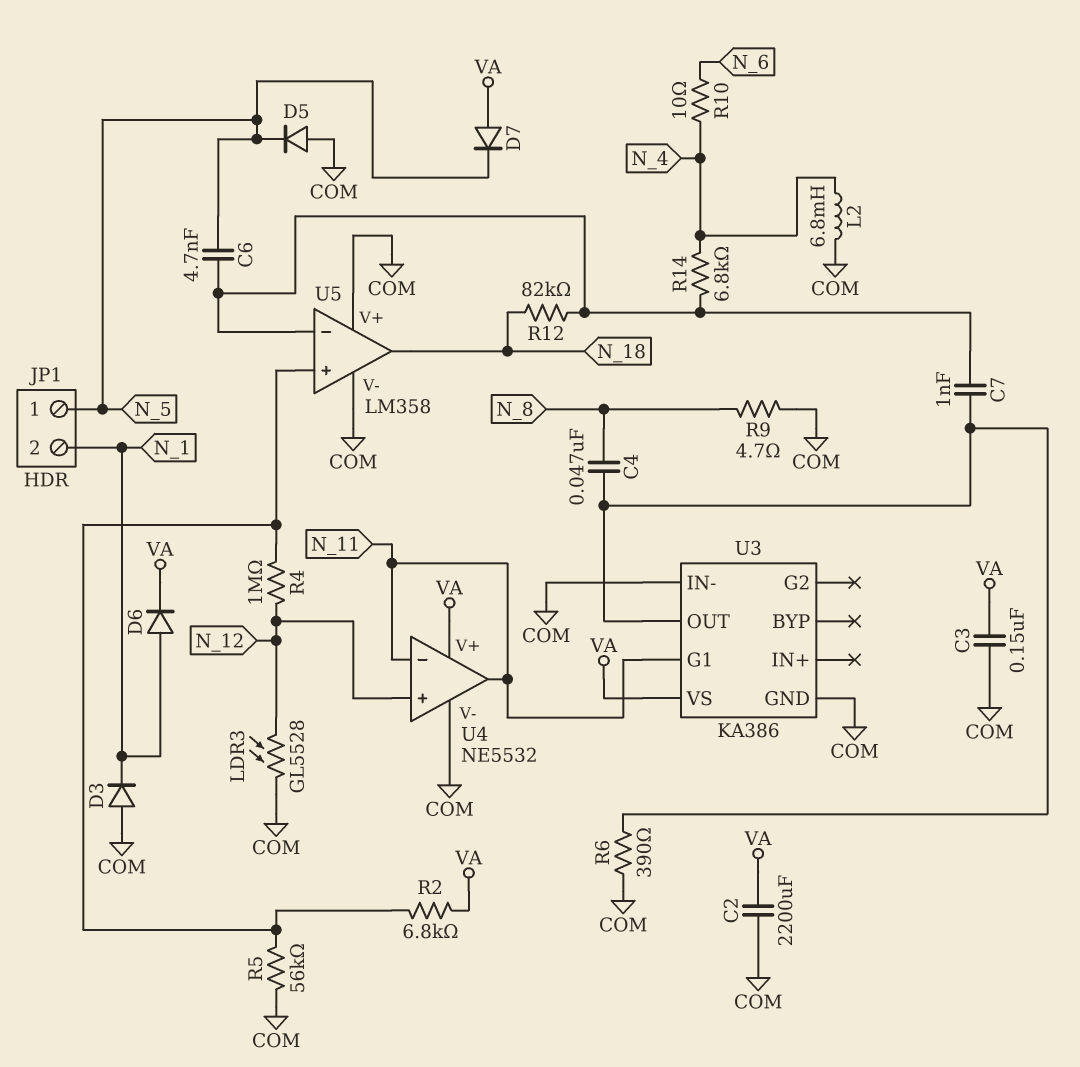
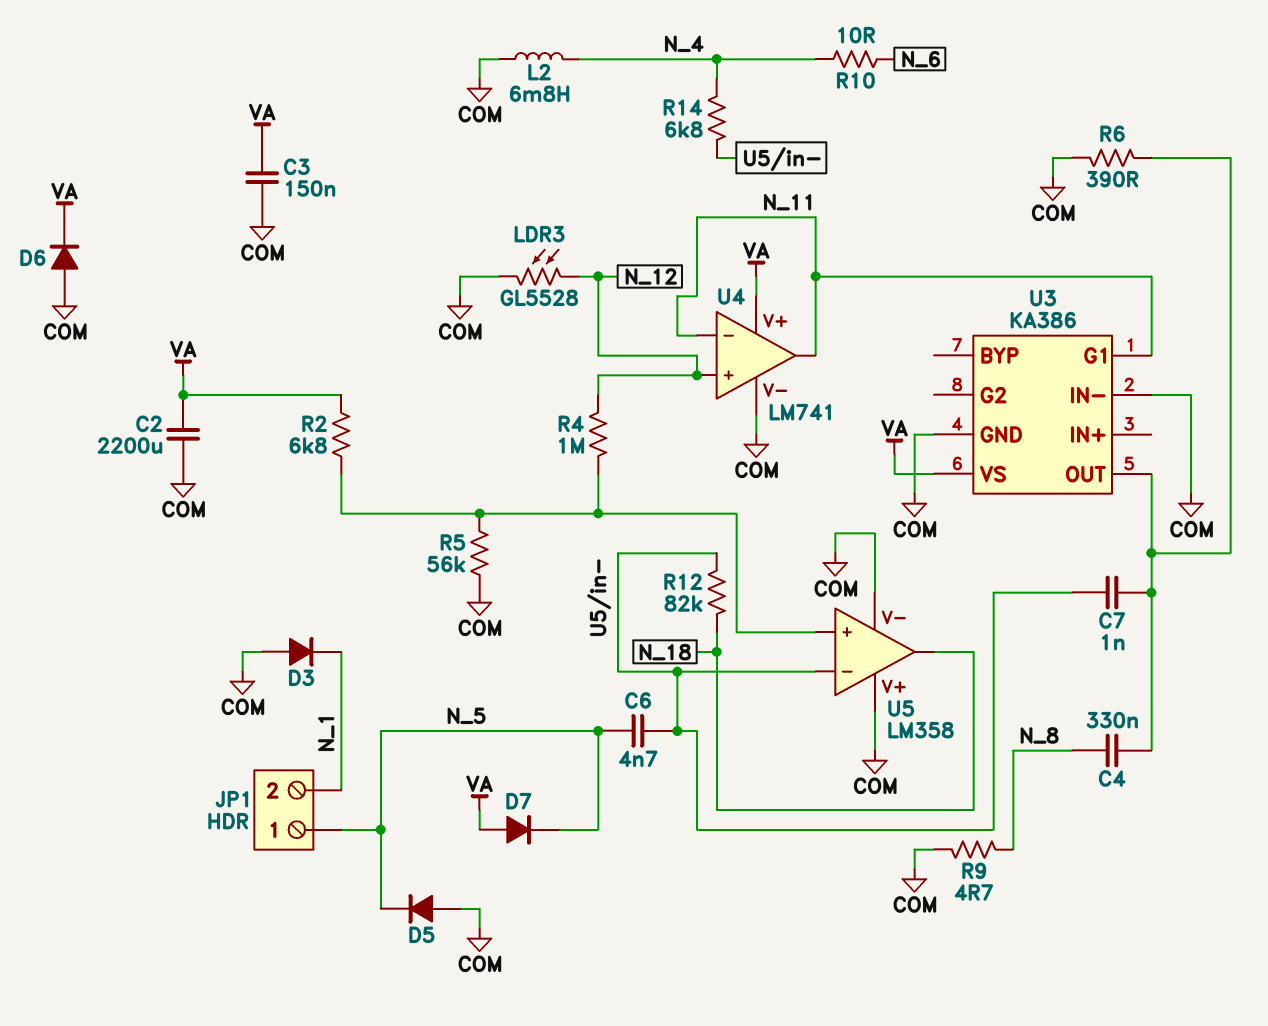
C4: 47nF (N_8, U3/OUT) -> 330nF (N_8, U3/OUT)
D6: diode (A N_1, K VA) -> diode (A COM, K VA)
U4: NE5532 -> LM741

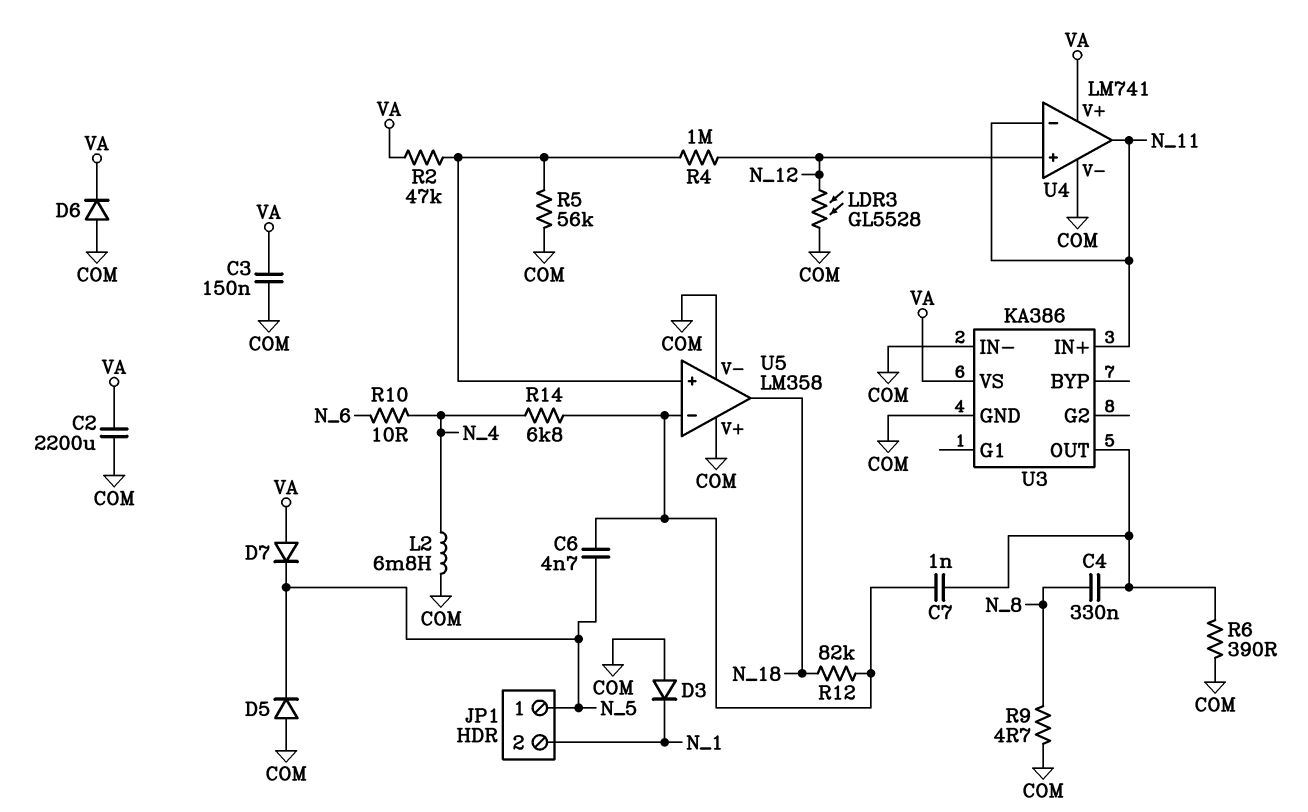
R2: 6.8k (U5/in+, VA) -> 47k (U5/in+, VA)
U3 pin G1: N_11 -> none
U3 pin IN+: none -> N_11

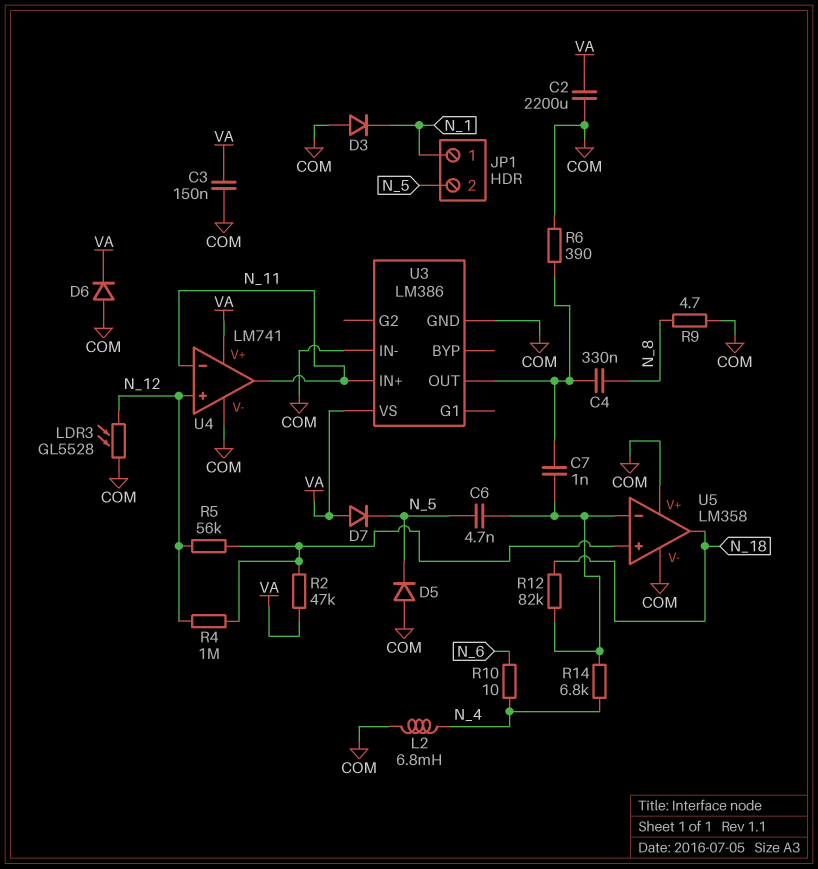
JP1 pin 1: N_5 -> N_1
JP1 pin 2: N_1 -> N_5
R5: 56k (COM, U5/in+) -> 56k (N_12, U5/in+)
U3: KA386 -> LM386

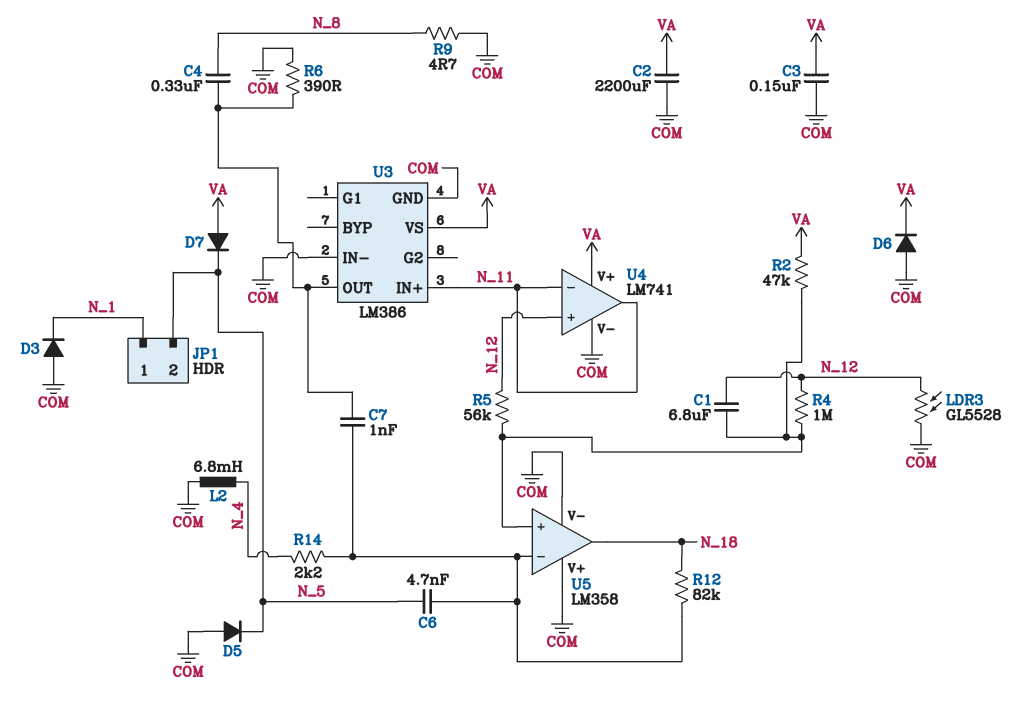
C1: none -> 6.8uF (N_12, U5/in+)
R10: 10 (N_4, N_6) -> none
R14: 6.8k (N_4, U5/in-) -> 2.2k (N_4, U5/in-)

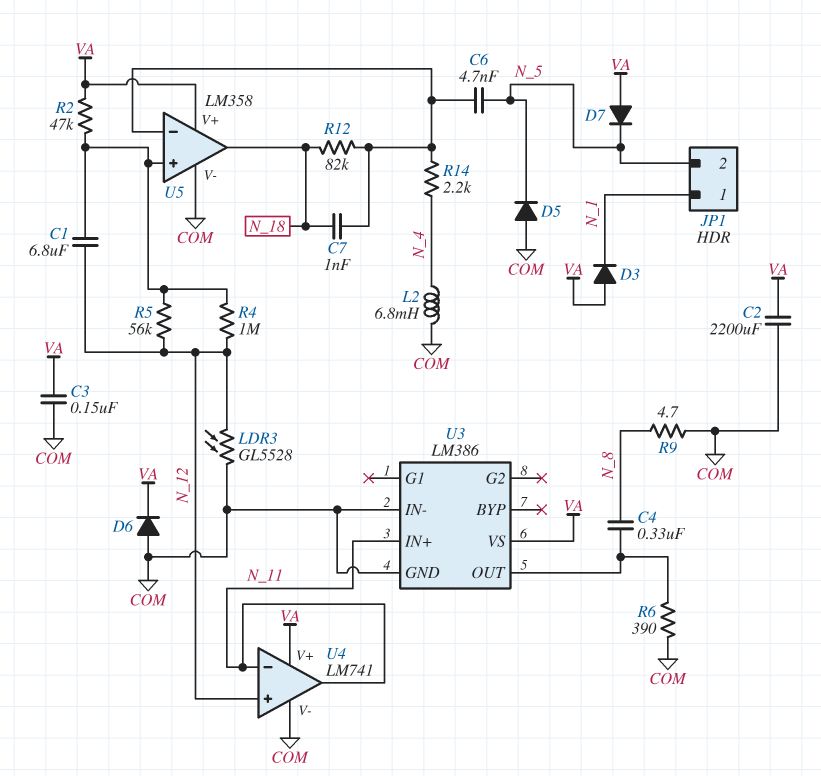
C7: 1nF (U3/OUT, U5/in-) -> 1nF (N_18, U5/in-)
D3: diode (A COM, K N_1) -> diode (A VA, K N_1)
U5 pin V+: COM -> VA

